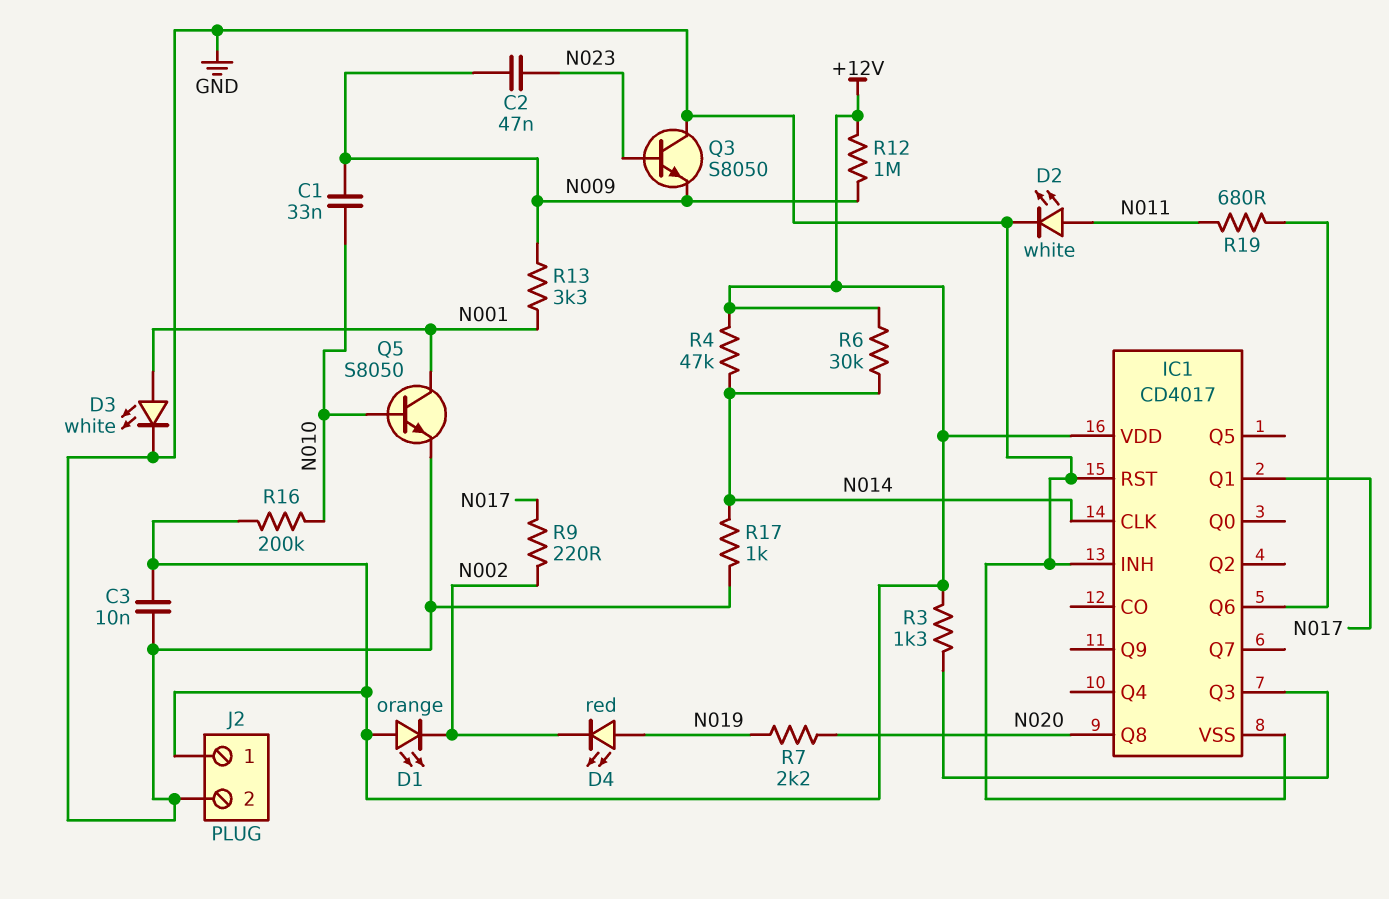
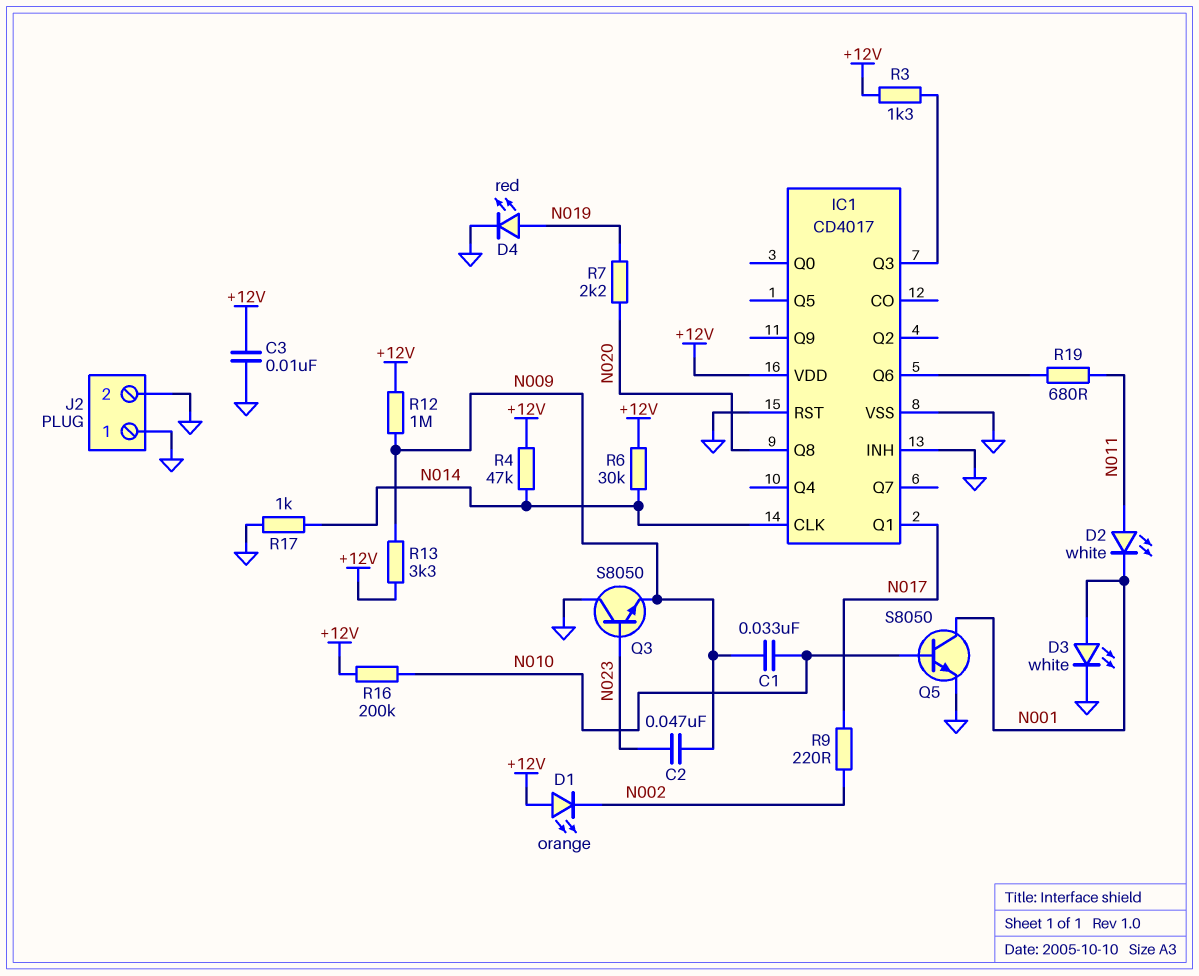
D2: LED white (A N011, K GND) -> LED white (A N011, K N001)
D4: LED red (A N019, K N002) -> LED red (A N019, K GND)
J2 pin 1: +12V -> GND
R13: 3.3k (N001, N009) -> 3.3k (+12V, N009)

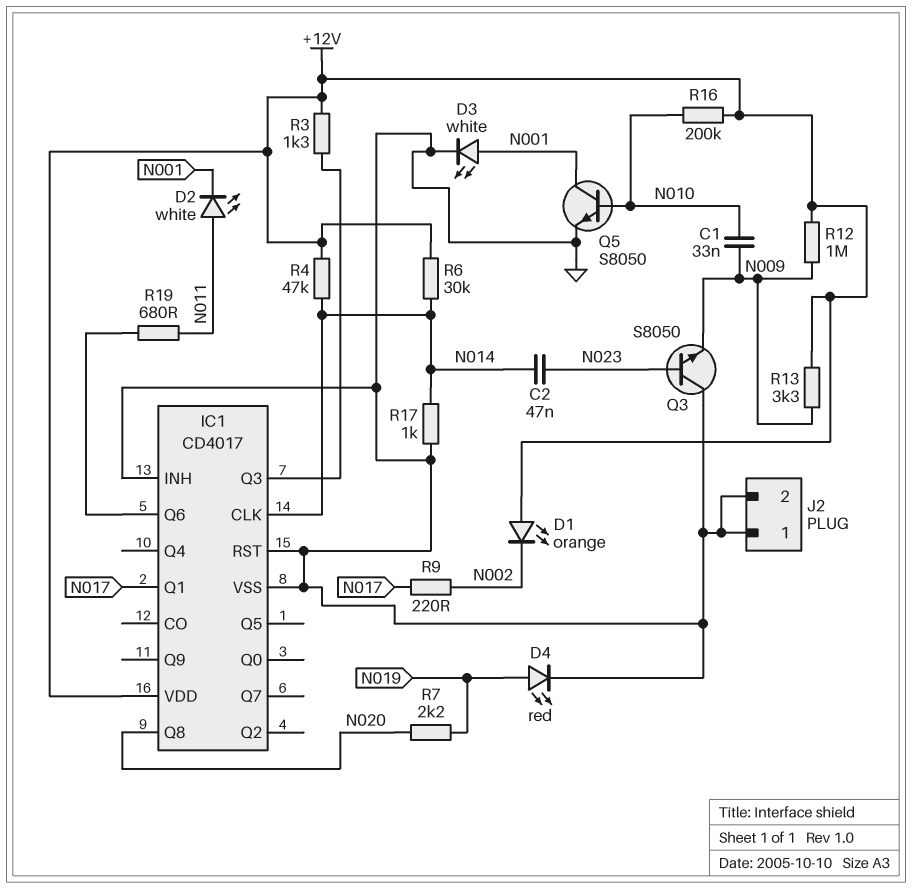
C2: 47nF (N009, N023) -> 47nF (N014, N023)
C3: 10nF (+12V, GND) -> none

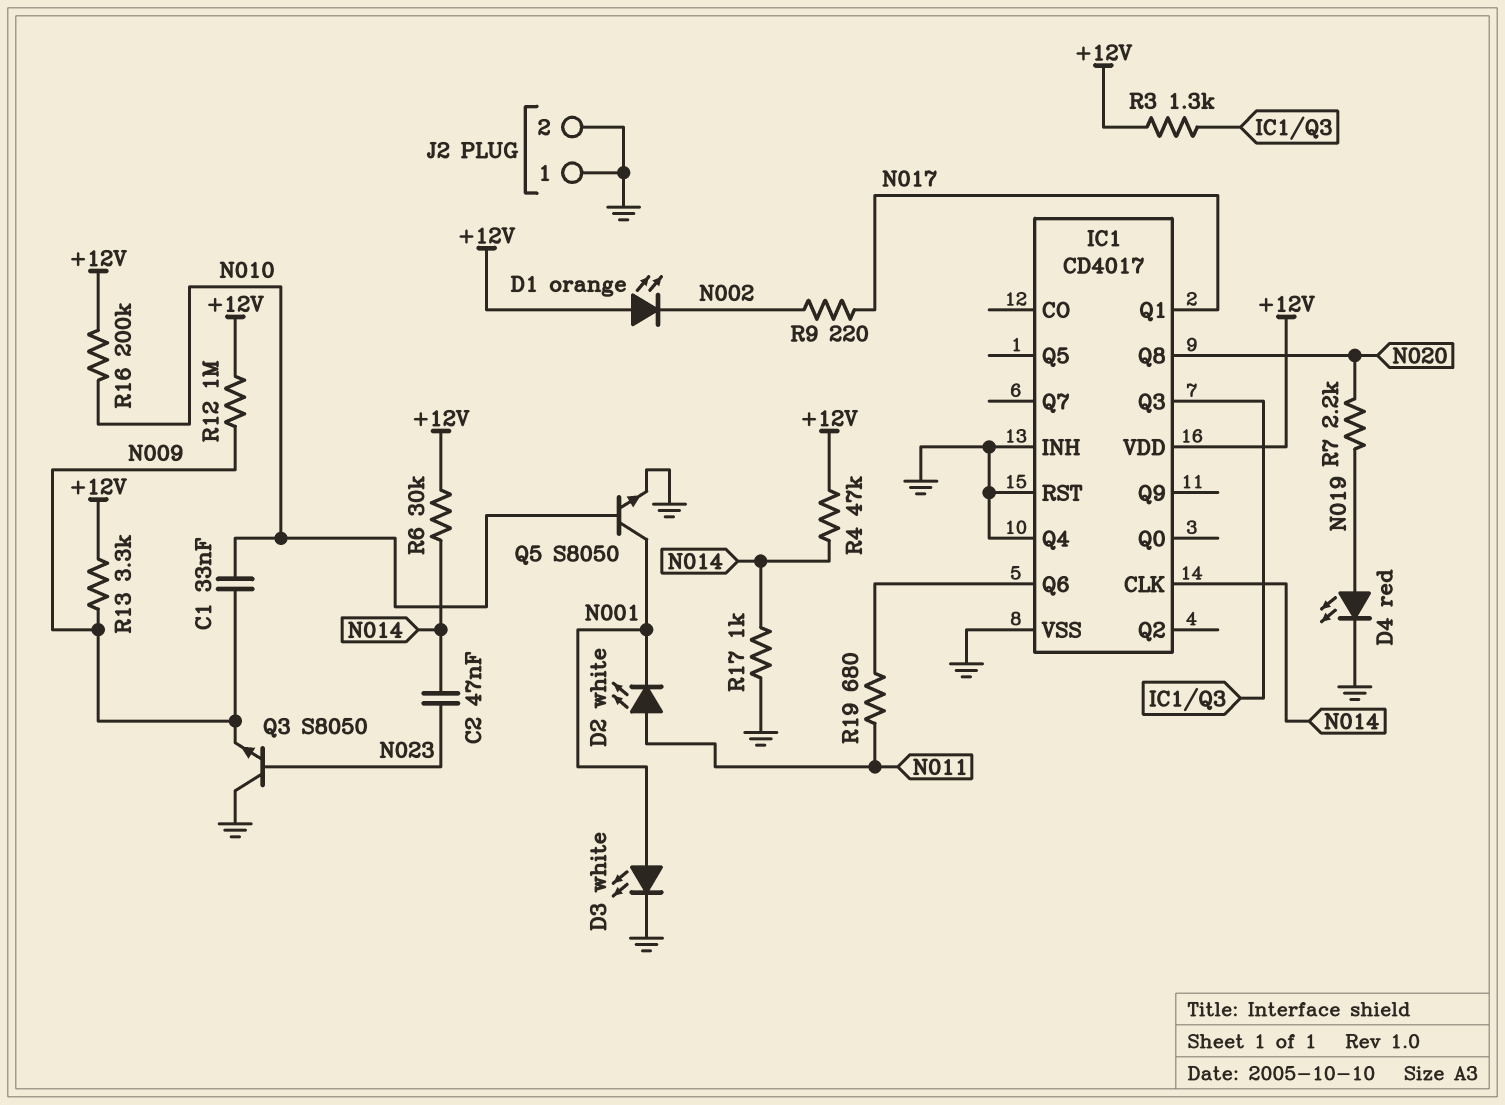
IC1 pin Q4: none -> GND

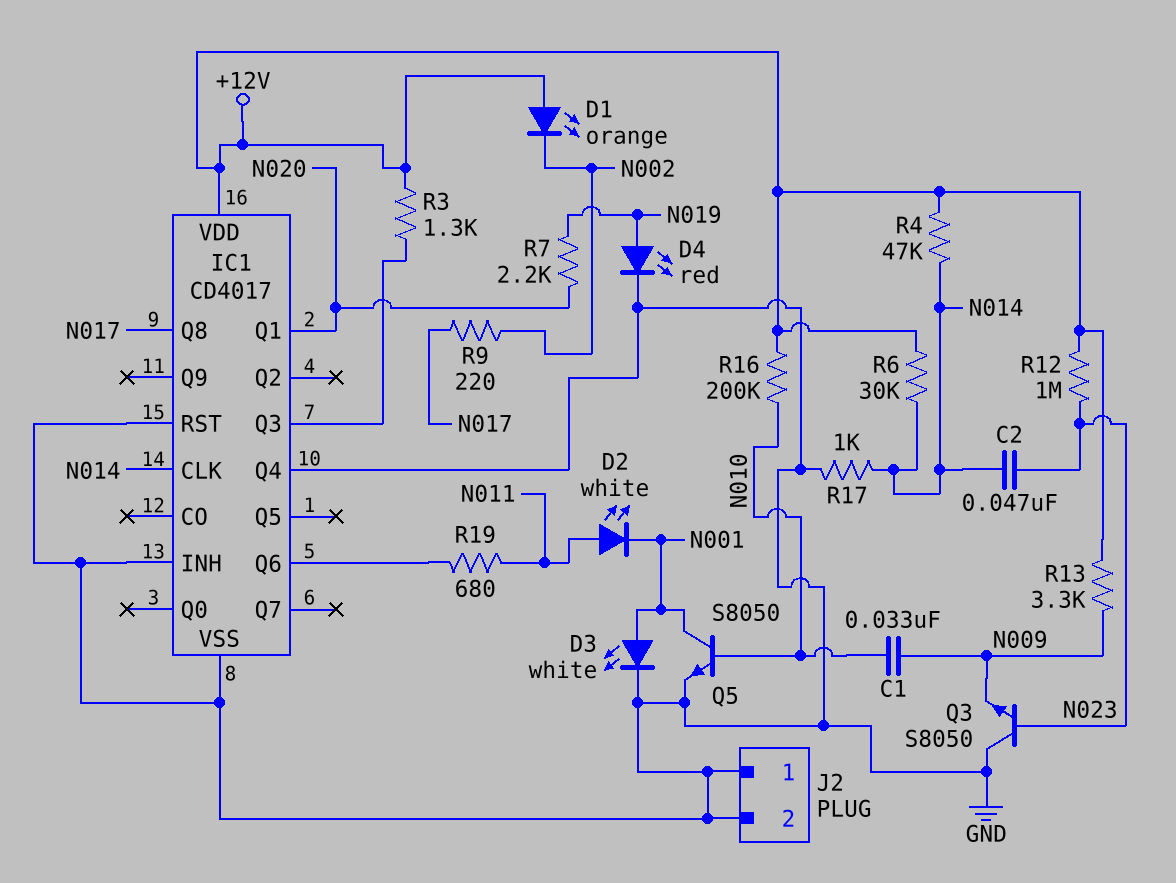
IC1 pin Q1: N017 -> N020
IC1 pin Q8: N020 -> N017
R12: 1M (+12V, N009) -> 1M (+12V, N023)

